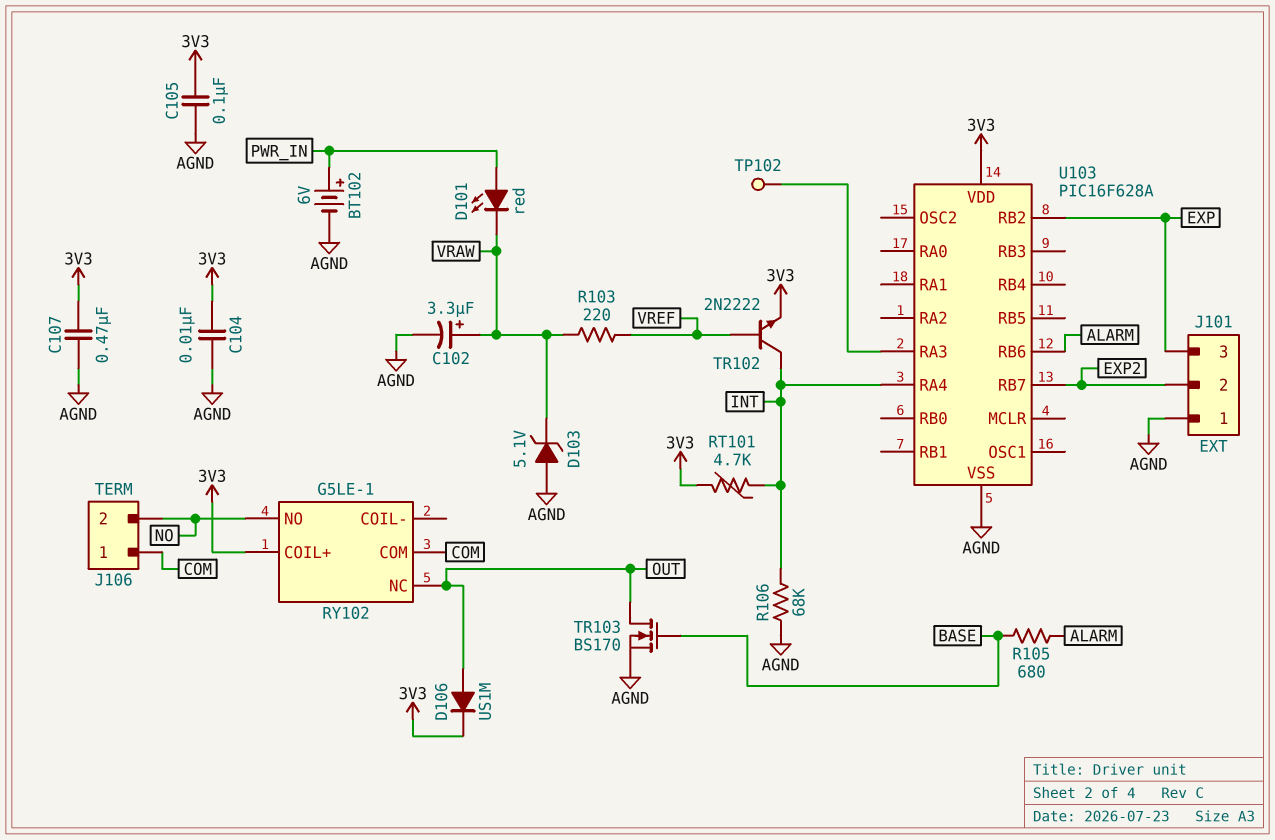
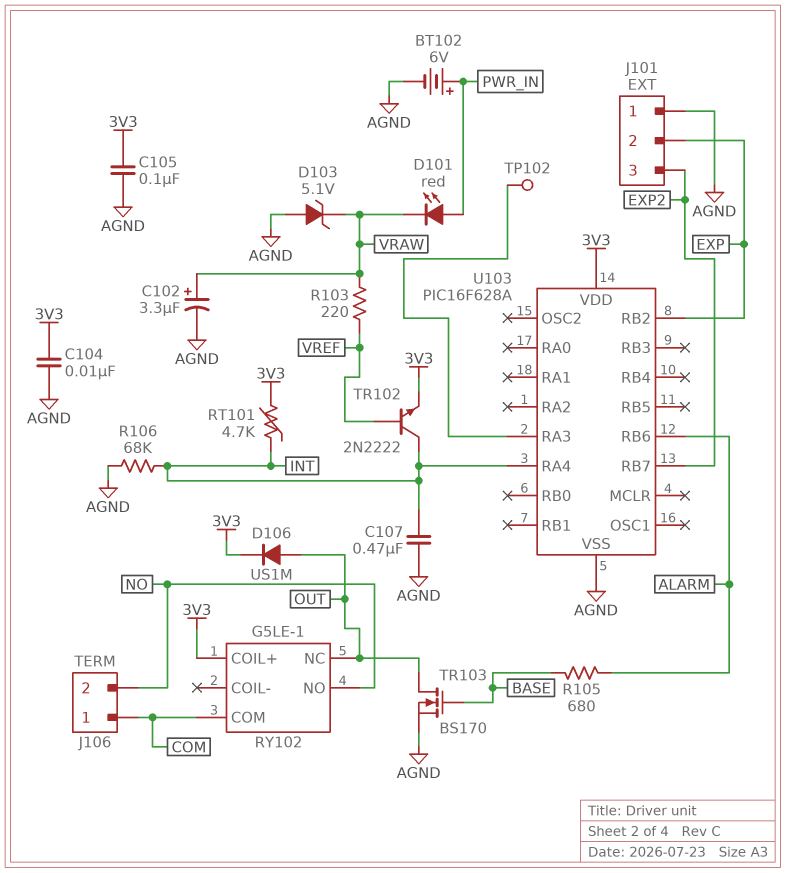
C107: 470nF (3V3, AGND) -> 470nF (AGND, INT)
J101 pin 2: EXP2 -> EXP
J101 pin 3: EXP -> EXP2

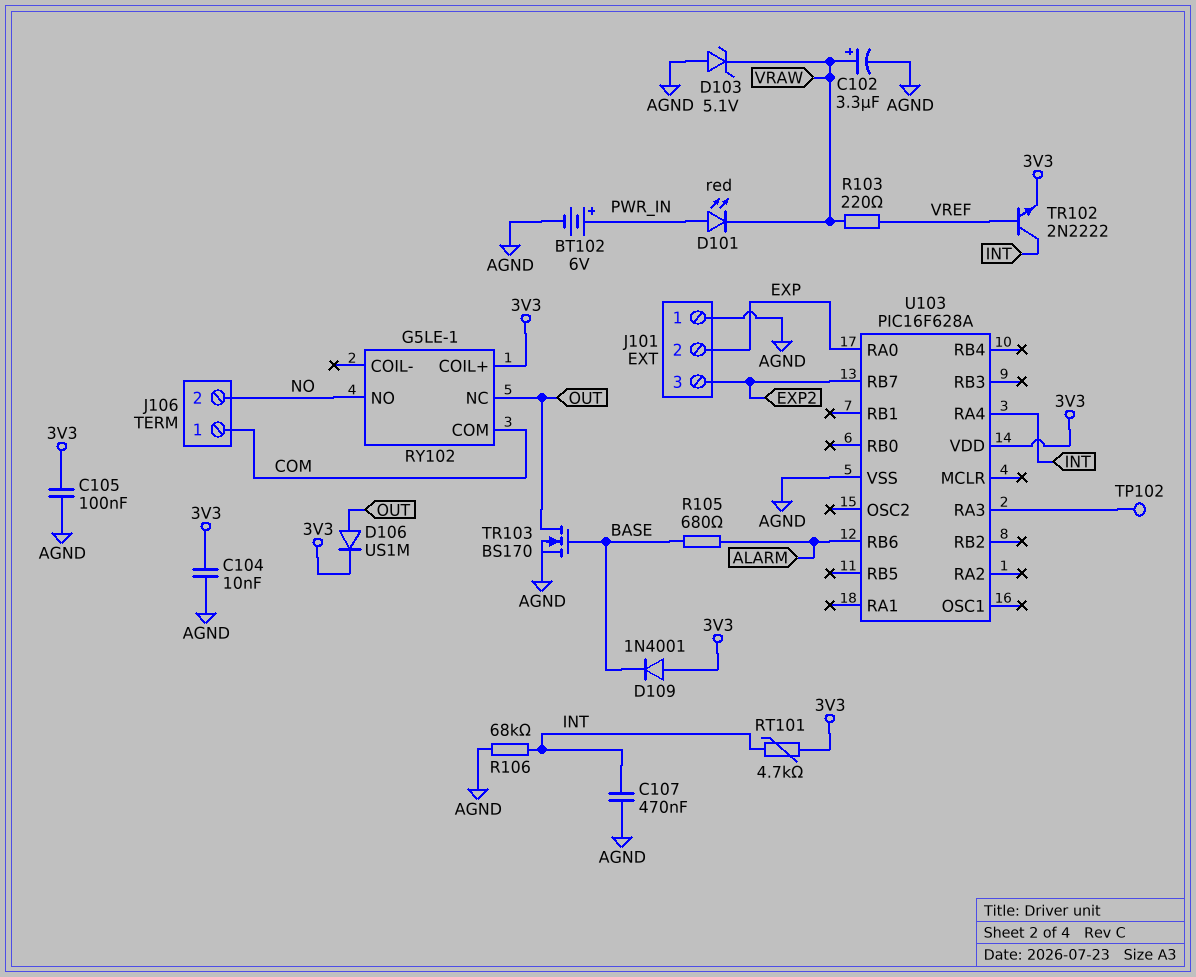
D109: none -> diode 1N4001 (A 3V3, K BASE)
U103 pin RA0: none -> EXP
U103 pin RB2: EXP -> none

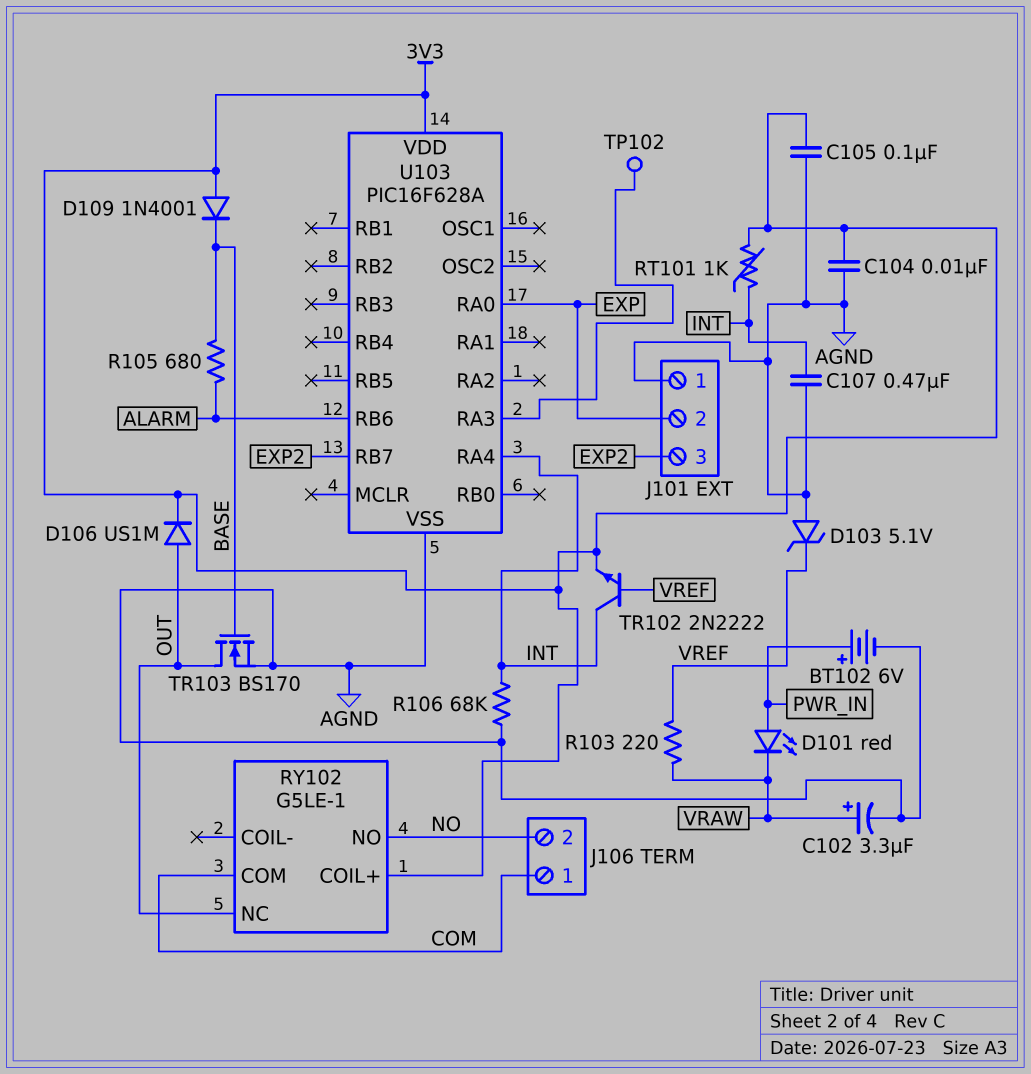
D103: zener 5.1V (A AGND, K VRAW) -> zener 5.1V (A AGND, K VREF)
RT101: 4.7k (3V3, INT) -> 1k (3V3, INT)

